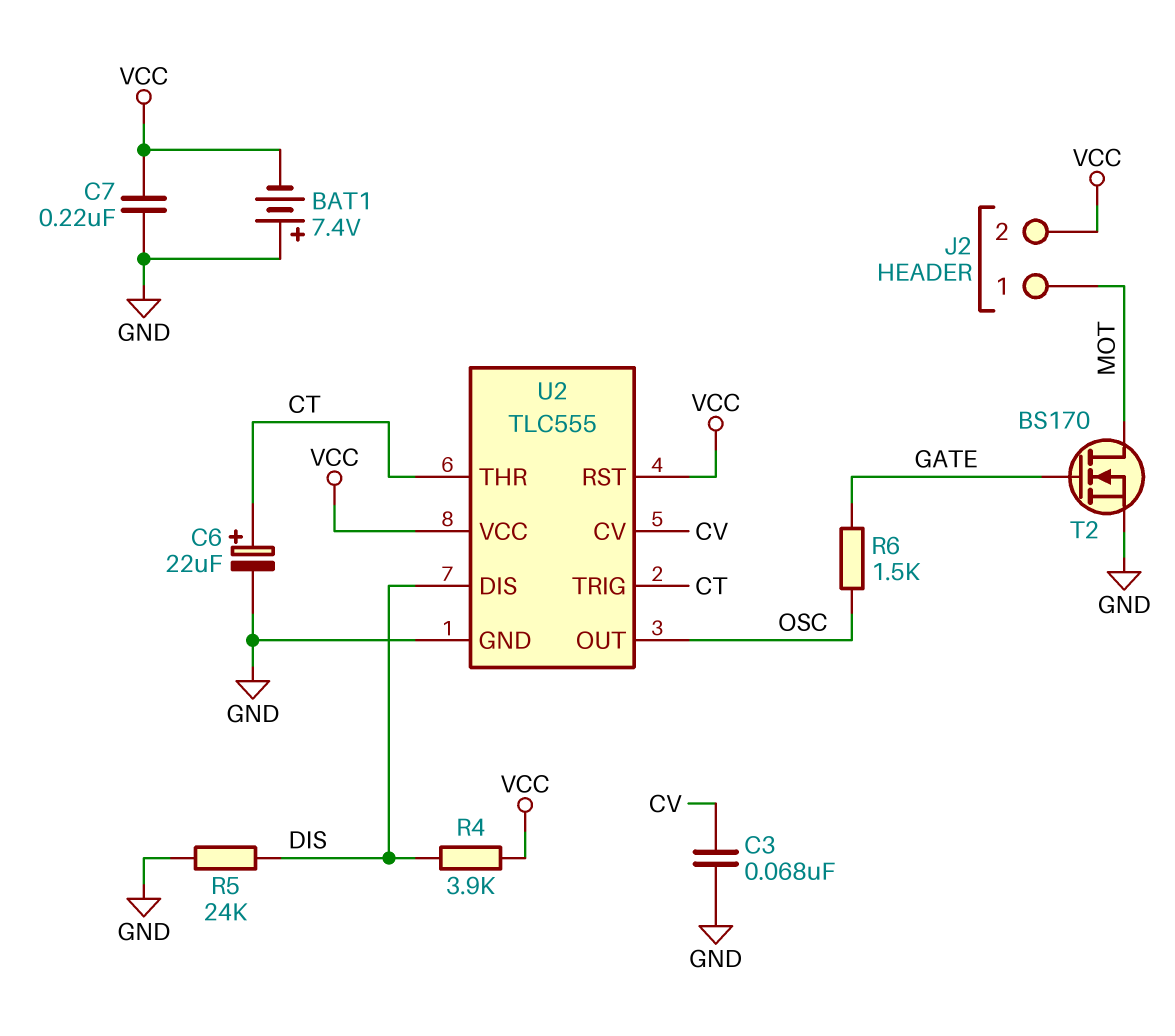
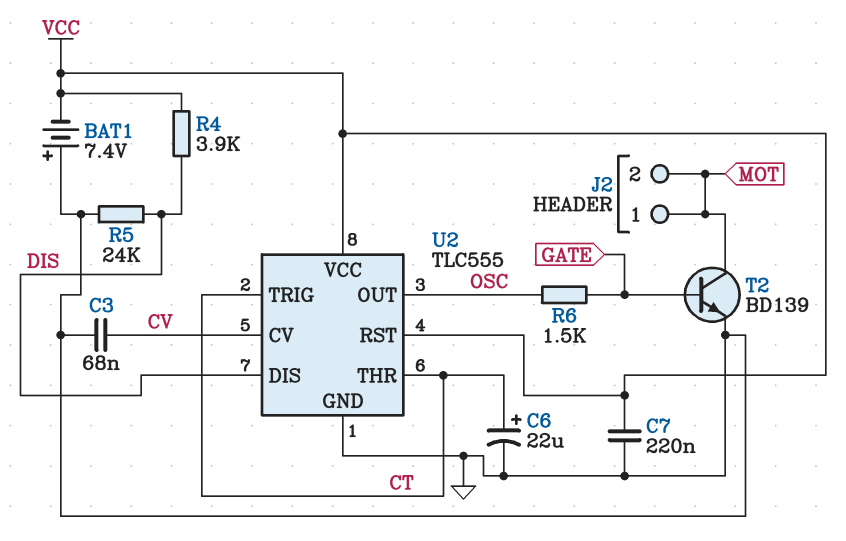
J2 pin 2: VCC -> MOT
T2: NMOS BS170 (G GATE, D MOT, S GND) -> NPN BD139 (B GATE, C MOT, E GND)

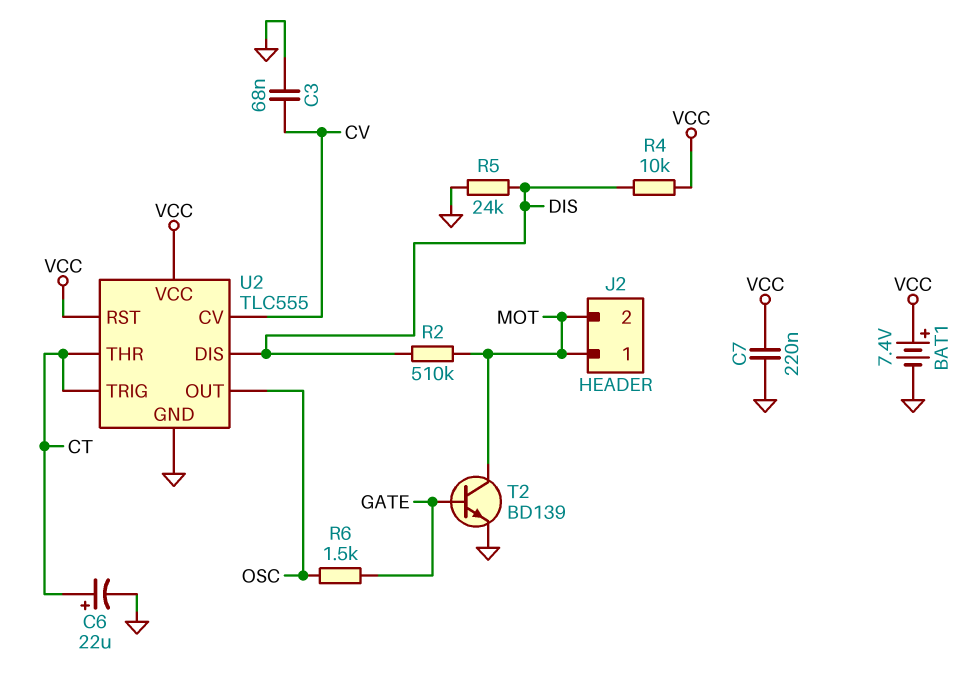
BAT1: 7.4V (plus GND, minus VCC) -> 7.4V (plus VCC, minus GND)
R2: none -> 510k (DIS, MOT)
R4: 3.9k (DIS, VCC) -> 10k (DIS, VCC)

